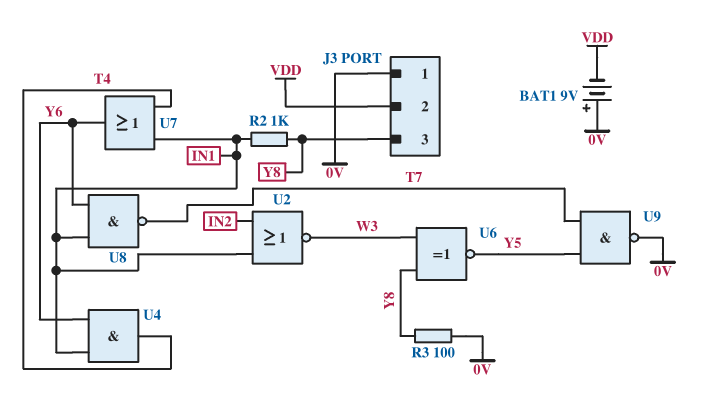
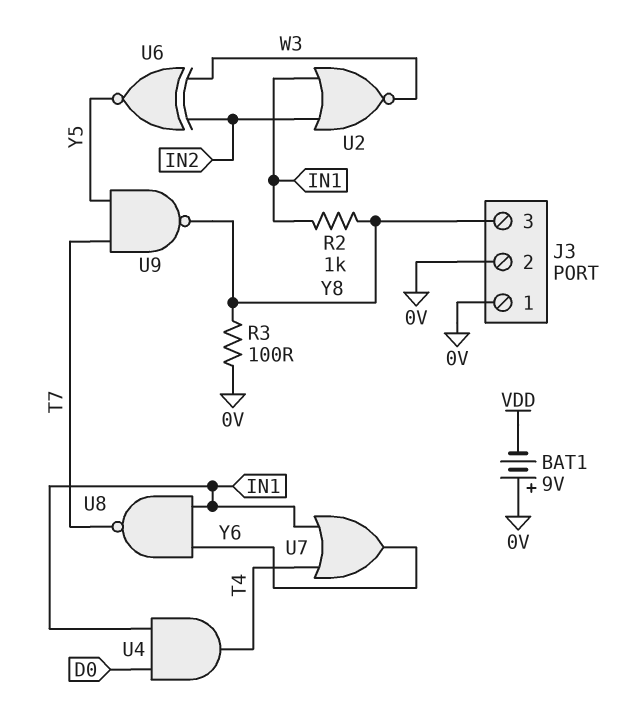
J3 pin 2: VDD -> 0V
U4: AND (in IN1, in Y6, out T4) -> AND (in D0, in IN1, out T4)
U6: XNOR (in W3, in Y8, out Y5) -> XNOR (in IN2, in W3, out Y5)
U9: NAND (in T7, in Y5, out 0V) -> NAND (in T7, in Y5, out Y8)

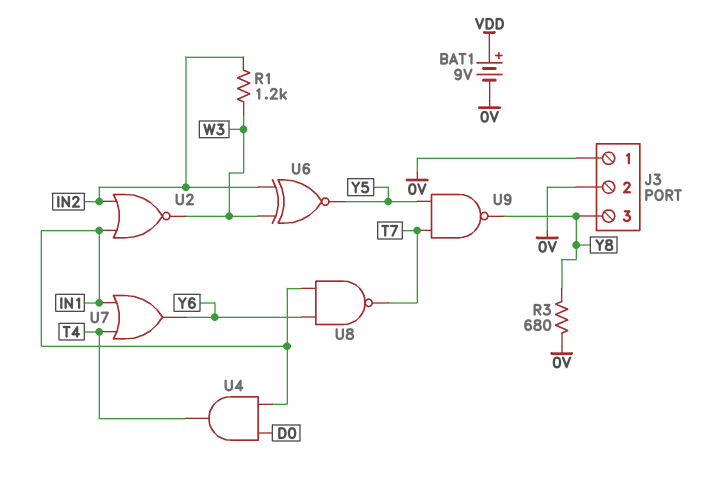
BAT1: 9V (plus 0V, minus VDD) -> 9V (plus VDD, minus 0V)
R1: none -> 1.2k (IN2, W3)
R2: 1k (IN1, Y8) -> none
R3: 100 (0V, Y8) -> 680 (0V, Y8)

